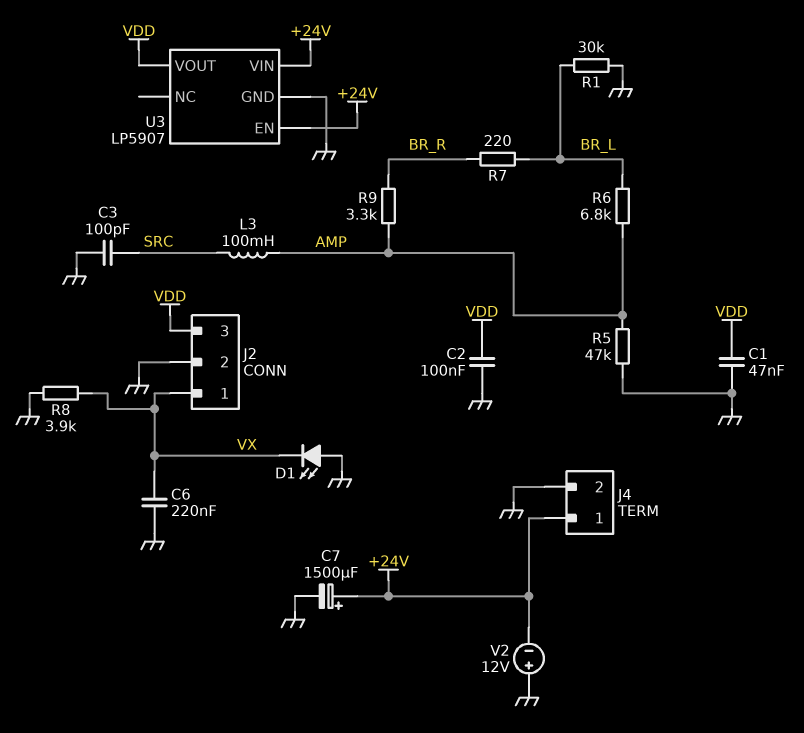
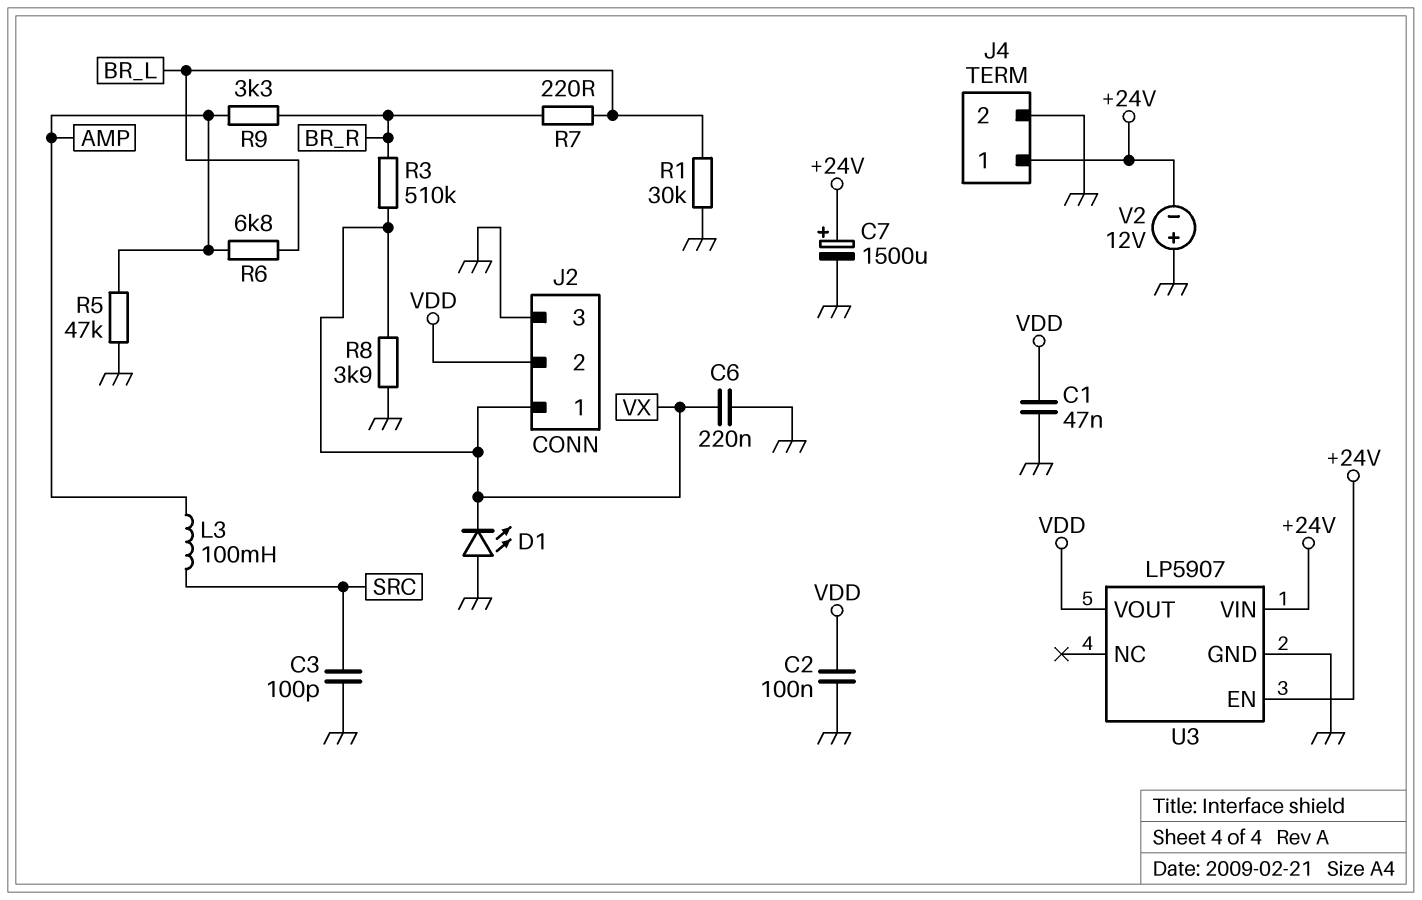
J2 pin 2: GND -> VDD
J2 pin 3: VDD -> GND
R3: none -> 510k (BR_R, VX)

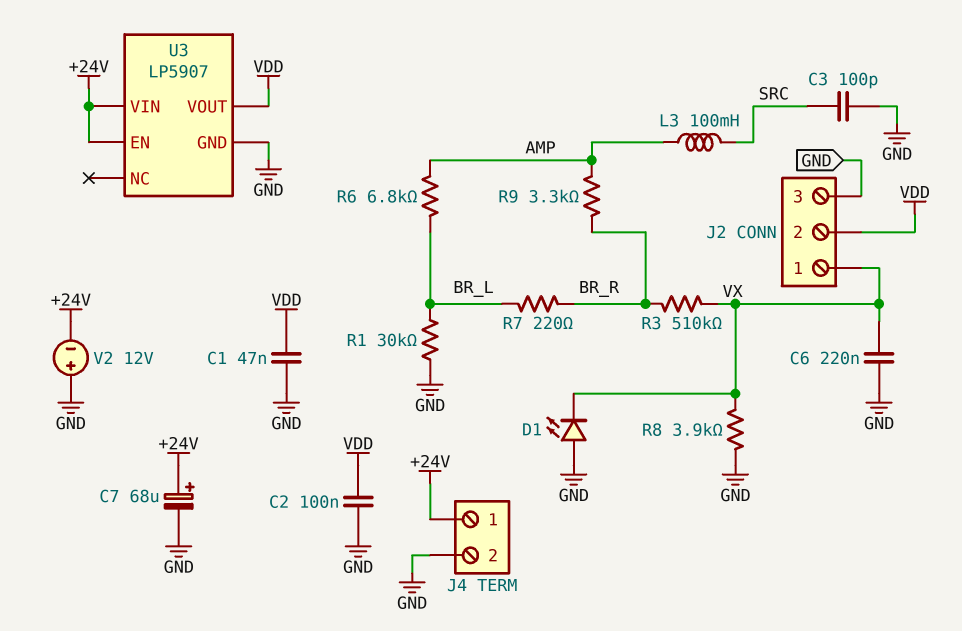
C7: 1500uF (plus +24V, minus GND) -> 68uF (plus +24V, minus GND)
R5: 47k (AMP, GND) -> none

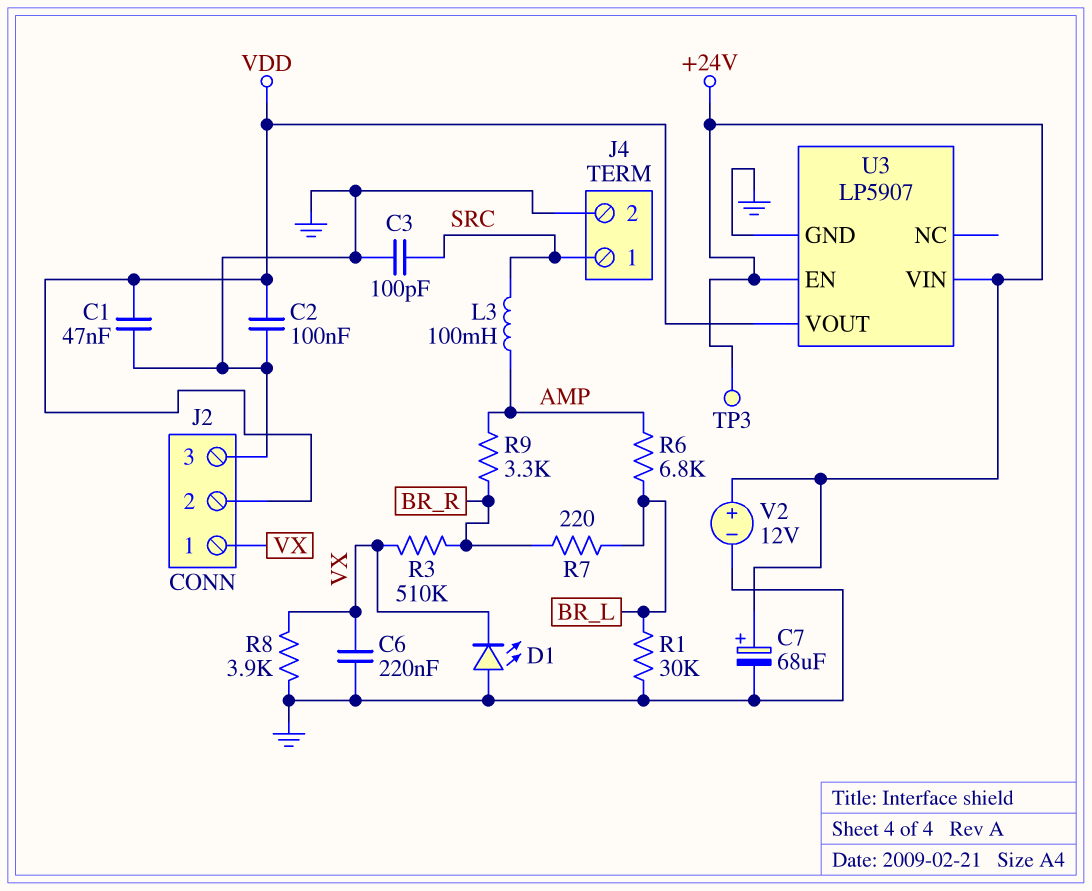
J4 pin 1: +24V -> SRC
TP3: none -> test point (+24V)
V2: 12V (plus GND, minus +24V) -> 12V (plus +24V, minus GND)

